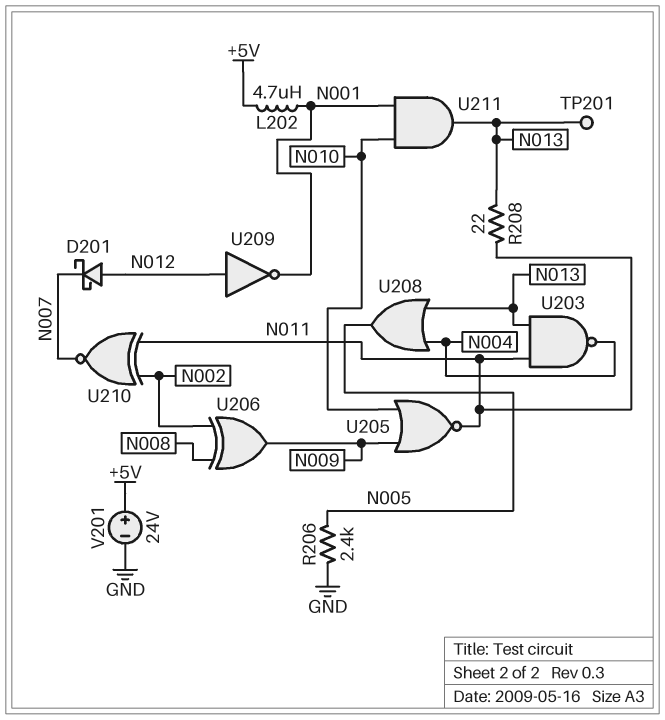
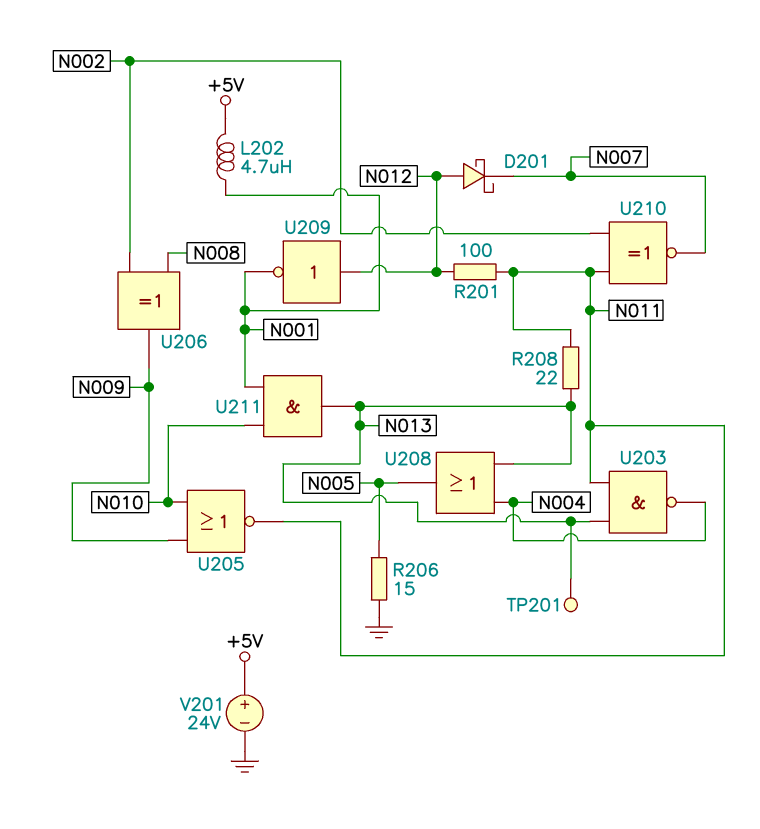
R201: none -> 100 (N011, N012)
R206: 2.4k (GND, N005) -> 15 (GND, N005)

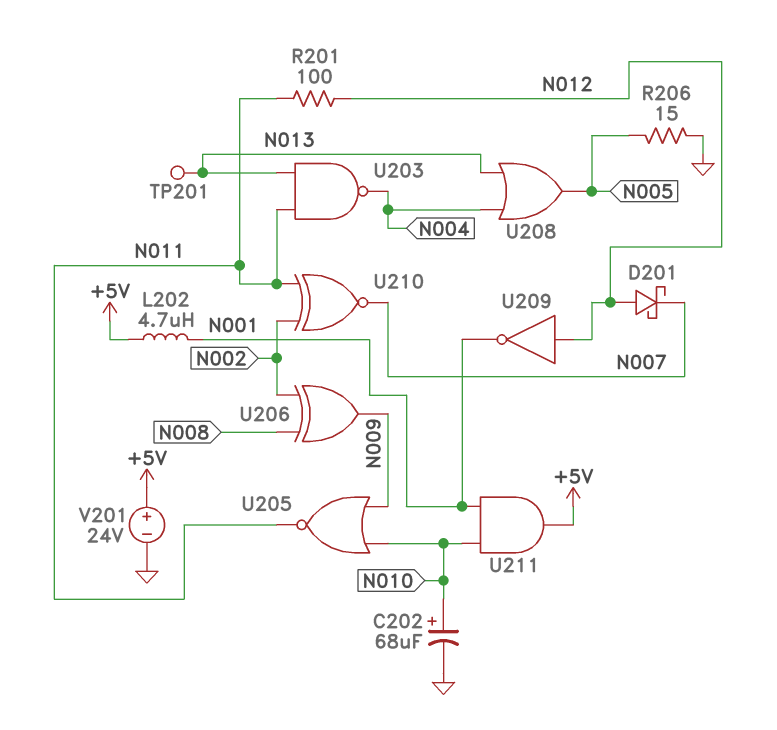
C202: none -> 68uF (plus N010, minus GND)
R208: 22 (N011, N013) -> none
U211: AND (in N001, in N010, out N013) -> AND (in N001, in N010, out +5V)

